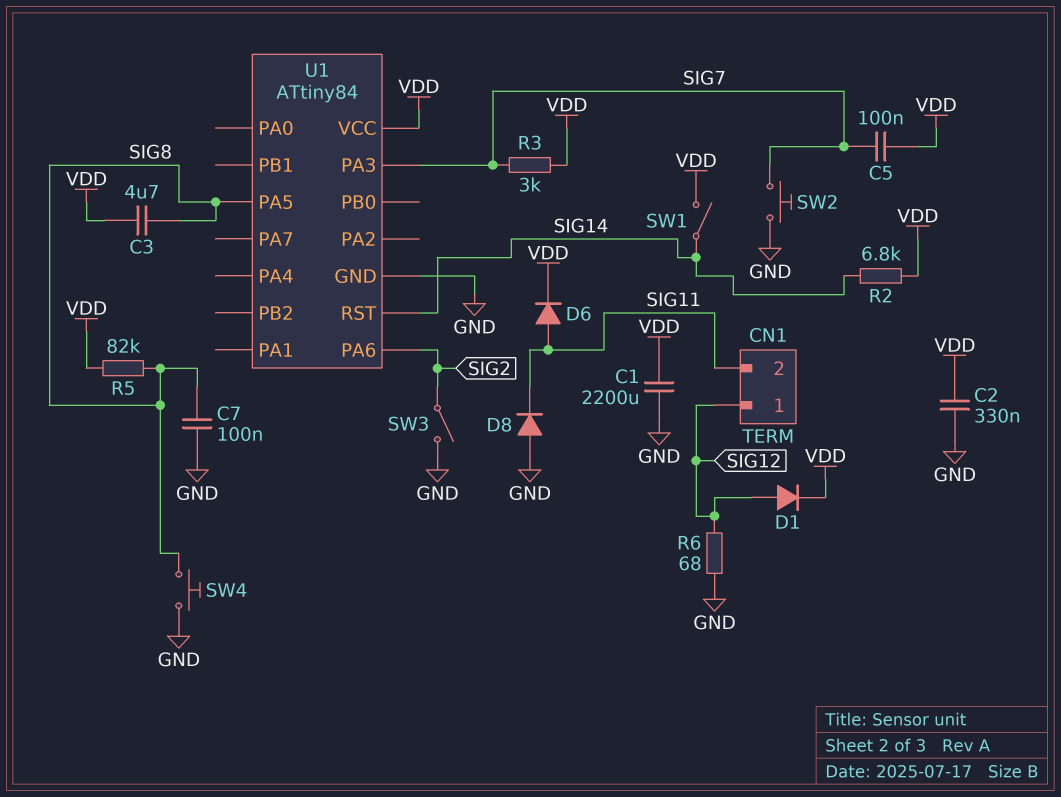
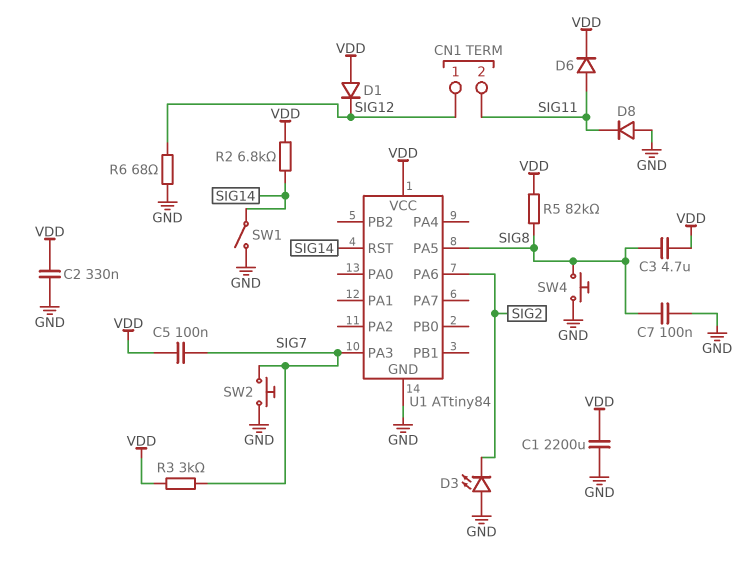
D1: diode (A SIG12, K VDD) -> diode (A VDD, K SIG12)
D3: none -> LED (A GND, K SIG2)
SW1: switch (SIG14, VDD) -> switch (GND, SIG14)
SW3: switch (GND, SIG2) -> none

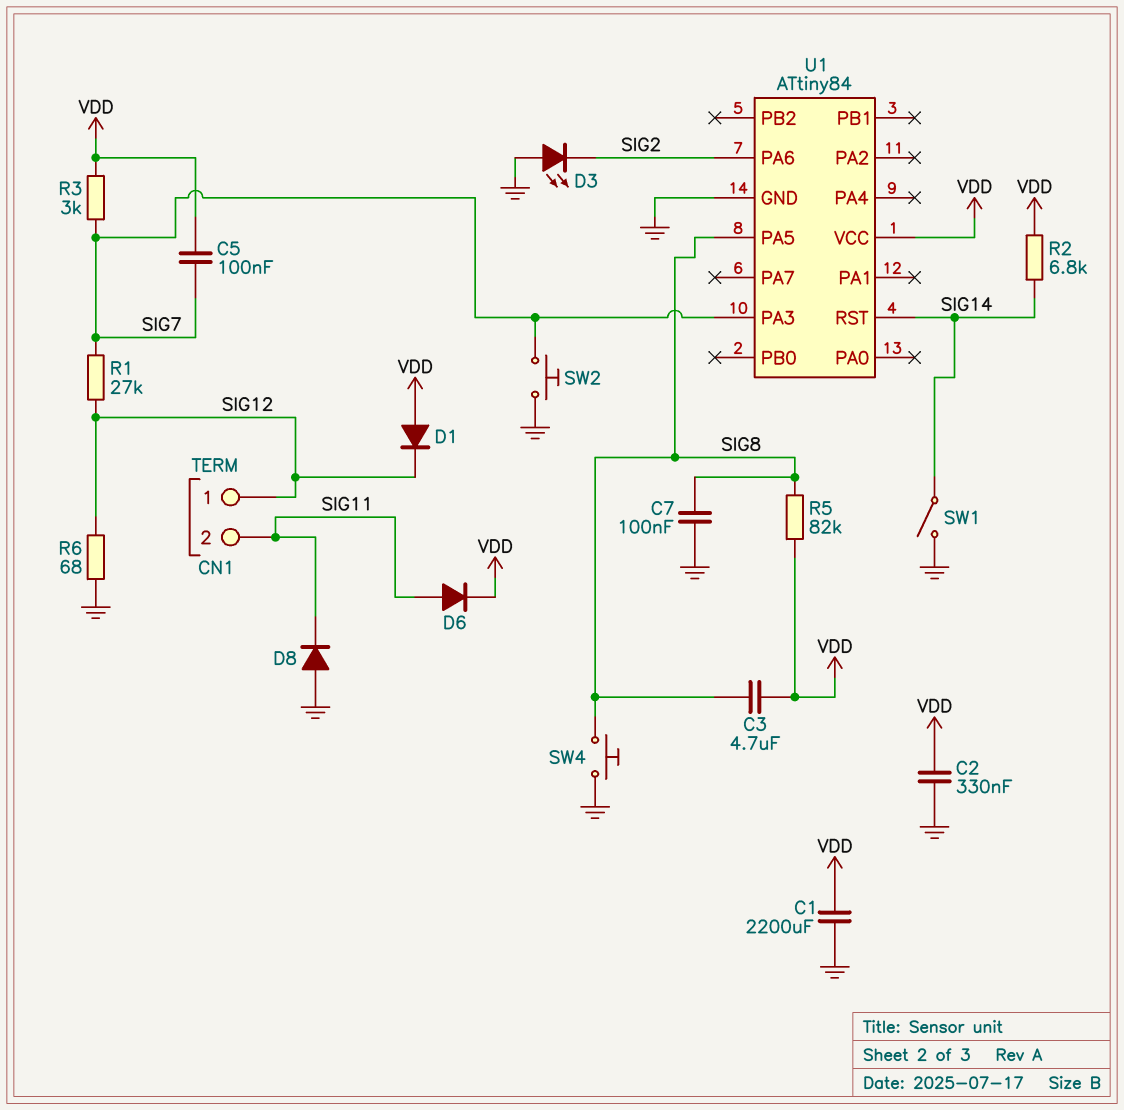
R1: none -> 27k (SIG7, SIG12)

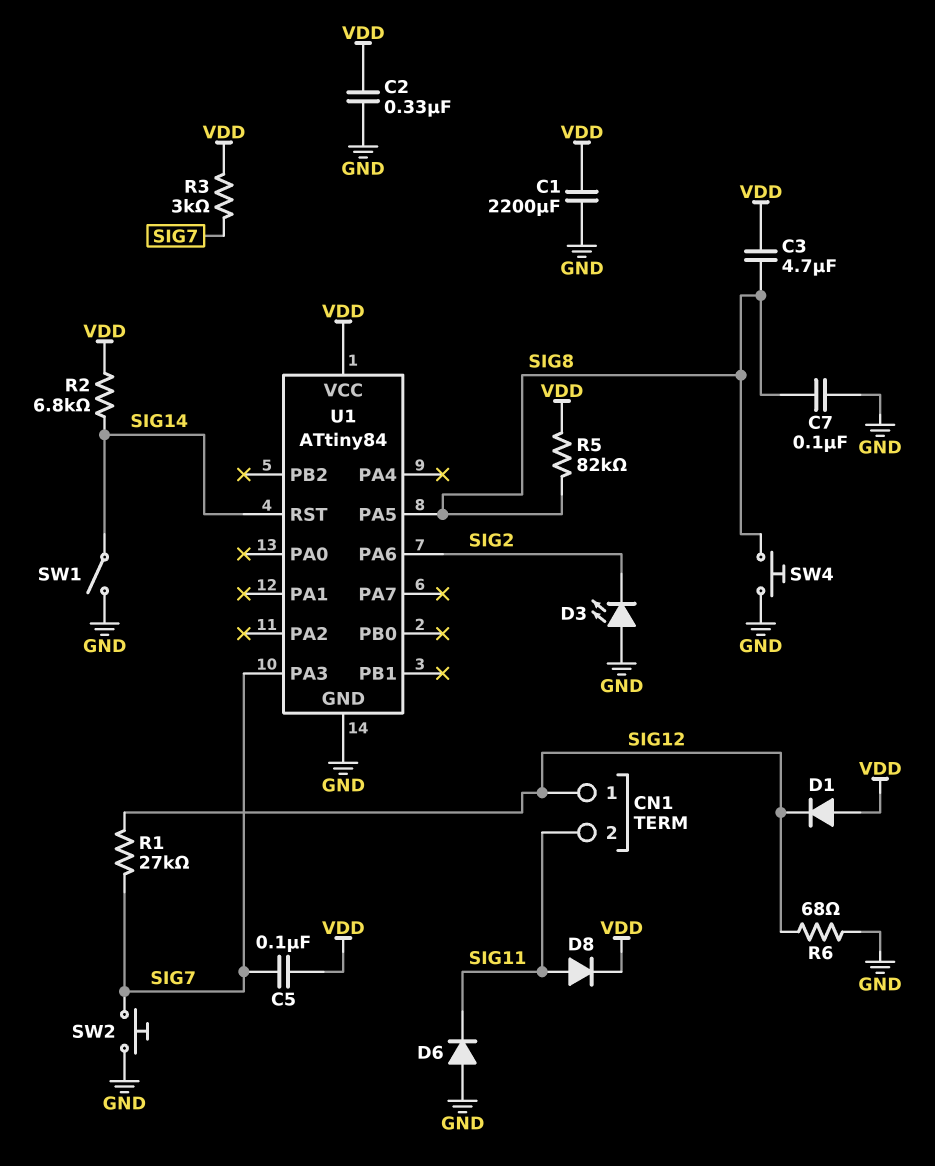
D6: diode (A SIG11, K VDD) -> diode (A GND, K SIG11)
D8: diode (A GND, K SIG11) -> diode (A SIG11, K VDD)

